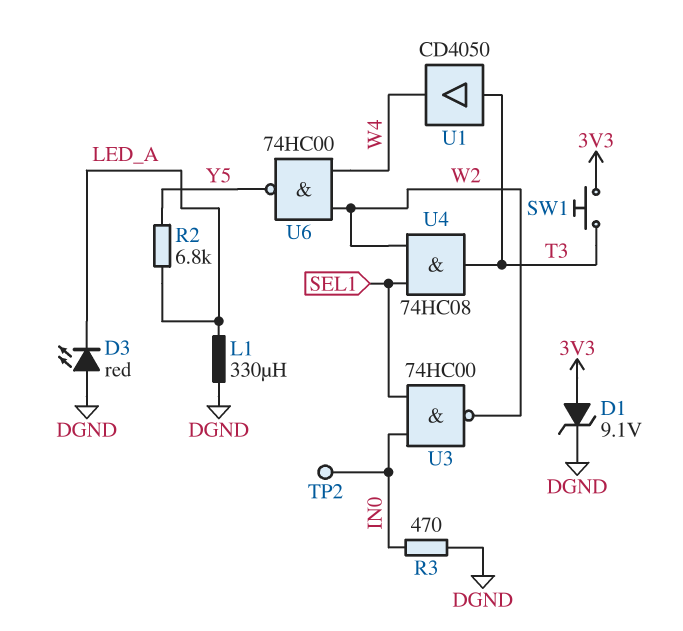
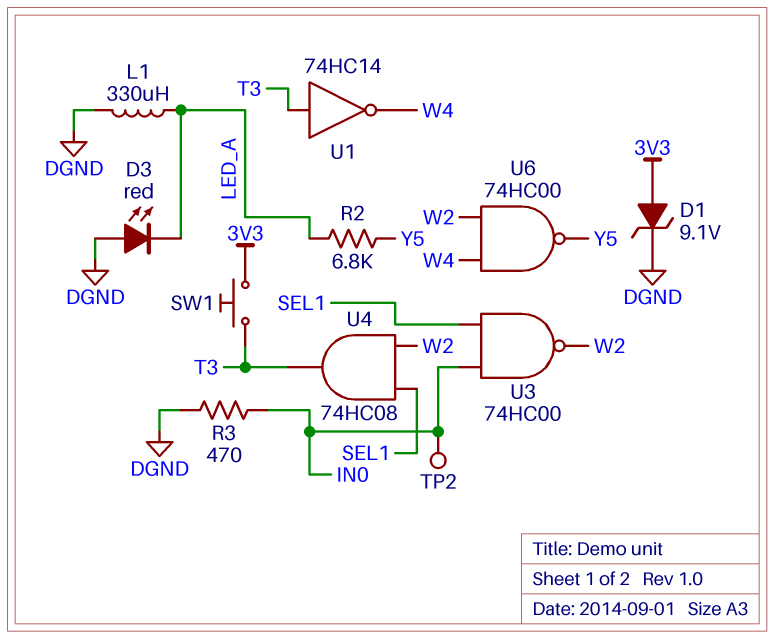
U1: buffer CD4050 (in T3, out W4) -> NOT 74HC14 (in T3, out W4)

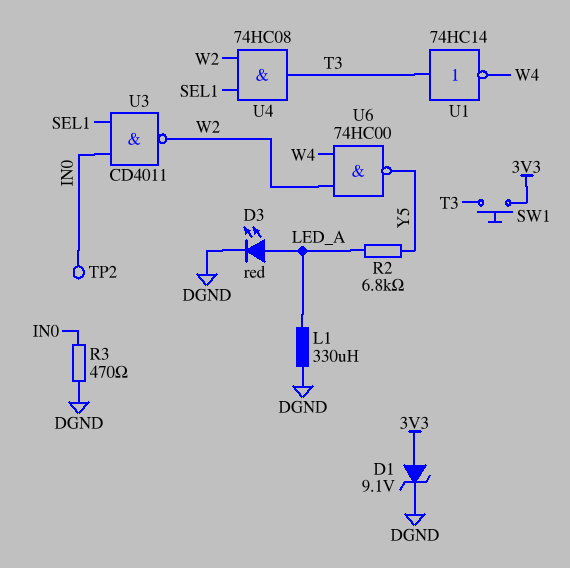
D3: LED red (A DGND, K LED_A) -> LED red (A LED_A, K DGND)
U3: NAND 74HC00 (in IN0, in SEL1, out W2) -> NAND CD4011 (in IN0, in SEL1, out W2)

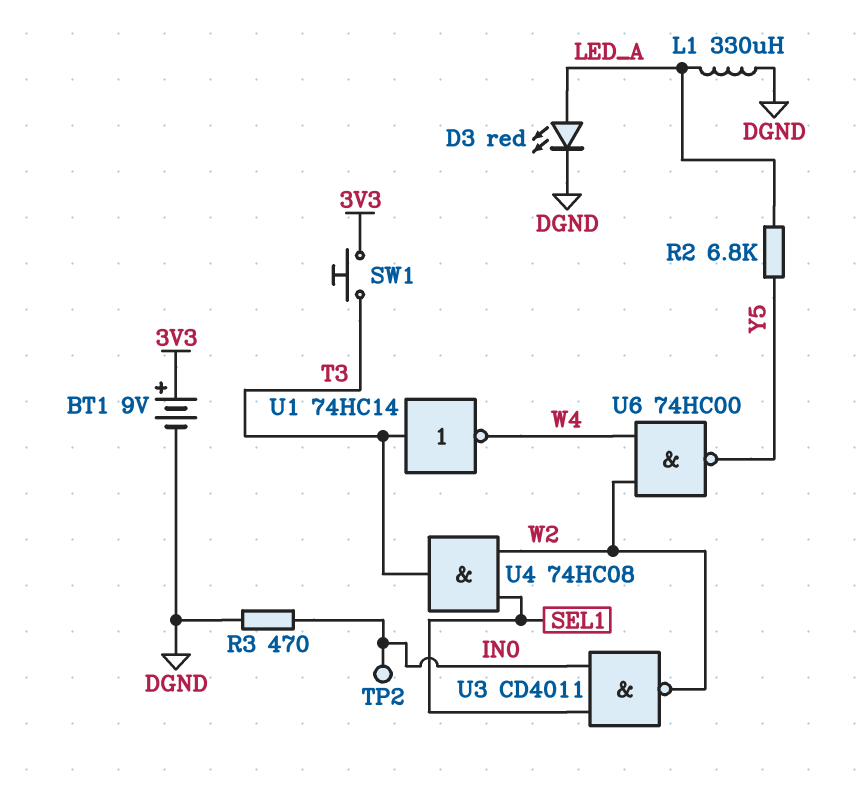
BT1: none -> 9V (plus 3V3, minus DGND)
D1: zener 9.1V (A 3V3, K DGND) -> none

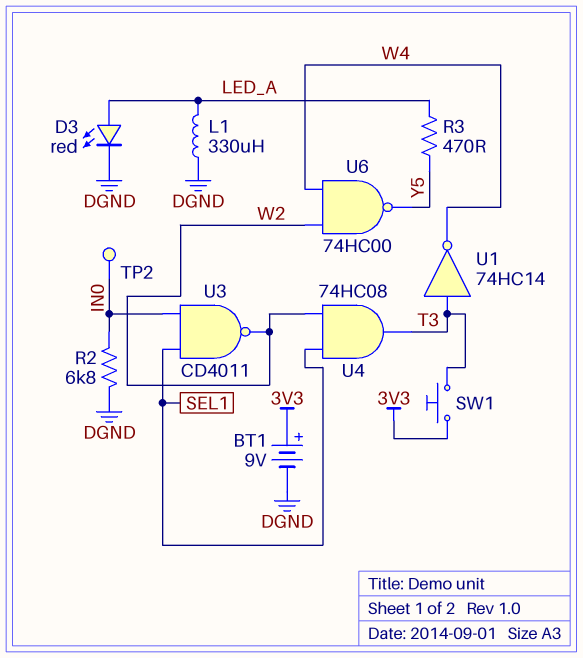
R2: 6.8k (LED_A, Y5) -> 6.8k (DGND, IN0)
R3: 470 (DGND, IN0) -> 470 (LED_A, Y5)

